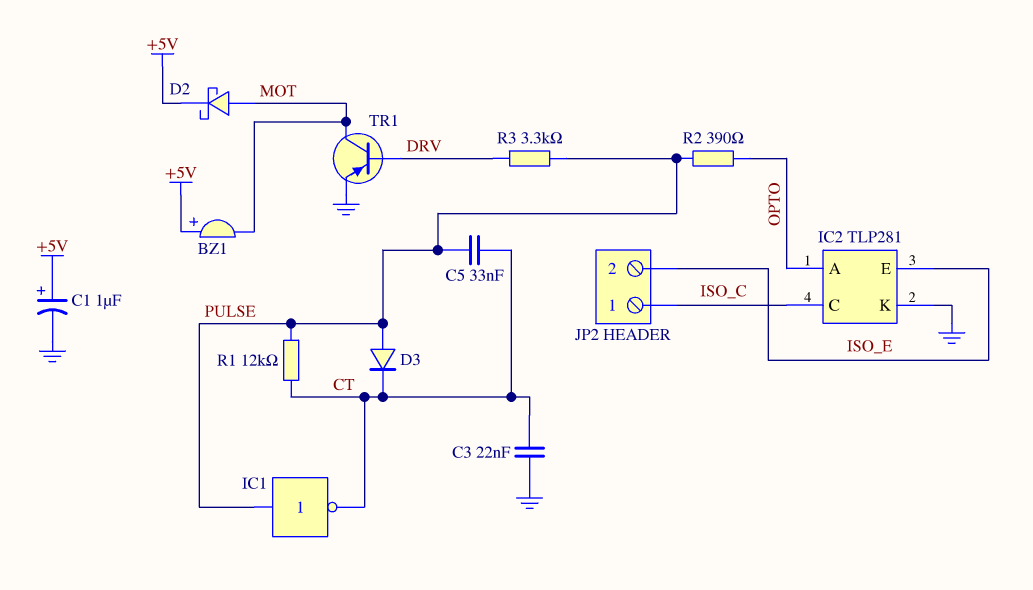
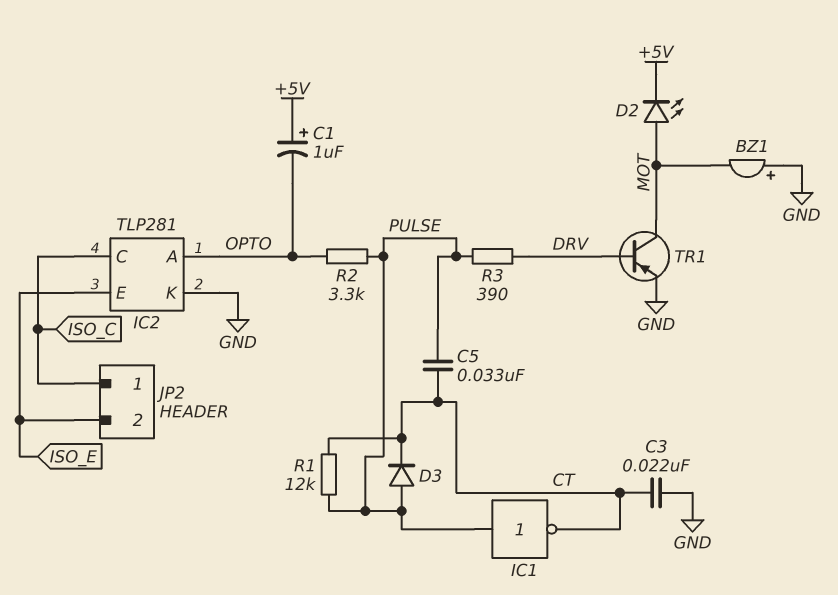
BZ1: buzzer (plus +5V, minus MOT) -> buzzer (plus GND, minus MOT)
C1: 1uF (plus +5V, minus GND) -> 1uF (plus +5V, minus OPTO)
D2: schottky (A MOT, K +5V) -> LED (A MOT, K +5V)
R2: 390 (OPTO, PULSE) -> 3.3k (OPTO, PULSE)
R3: 3.3k (DRV, PULSE) -> 390 (DRV, PULSE)

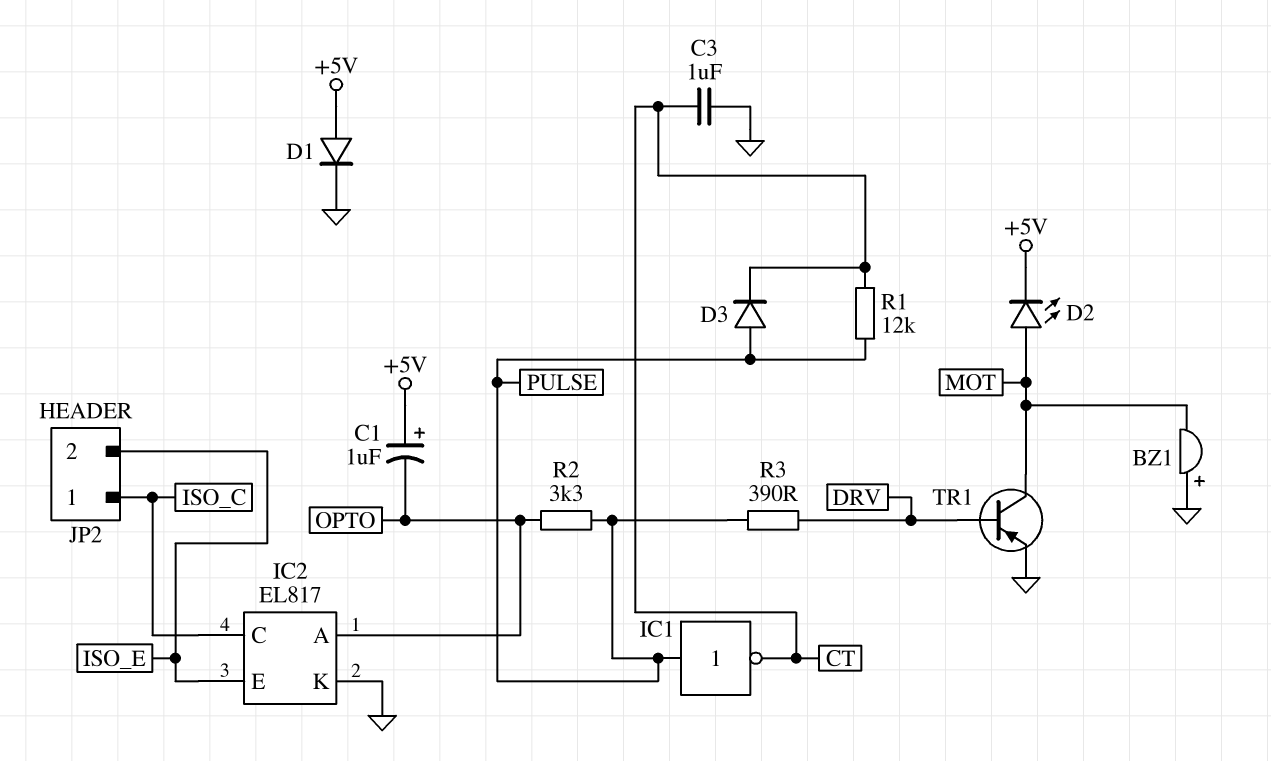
C3: 22nF (CT, GND) -> 1uF (CT, GND)
C5: 33nF (CT, PULSE) -> none
D1: none -> diode (A +5V, K GND)
IC2: TLP281 -> EL817

